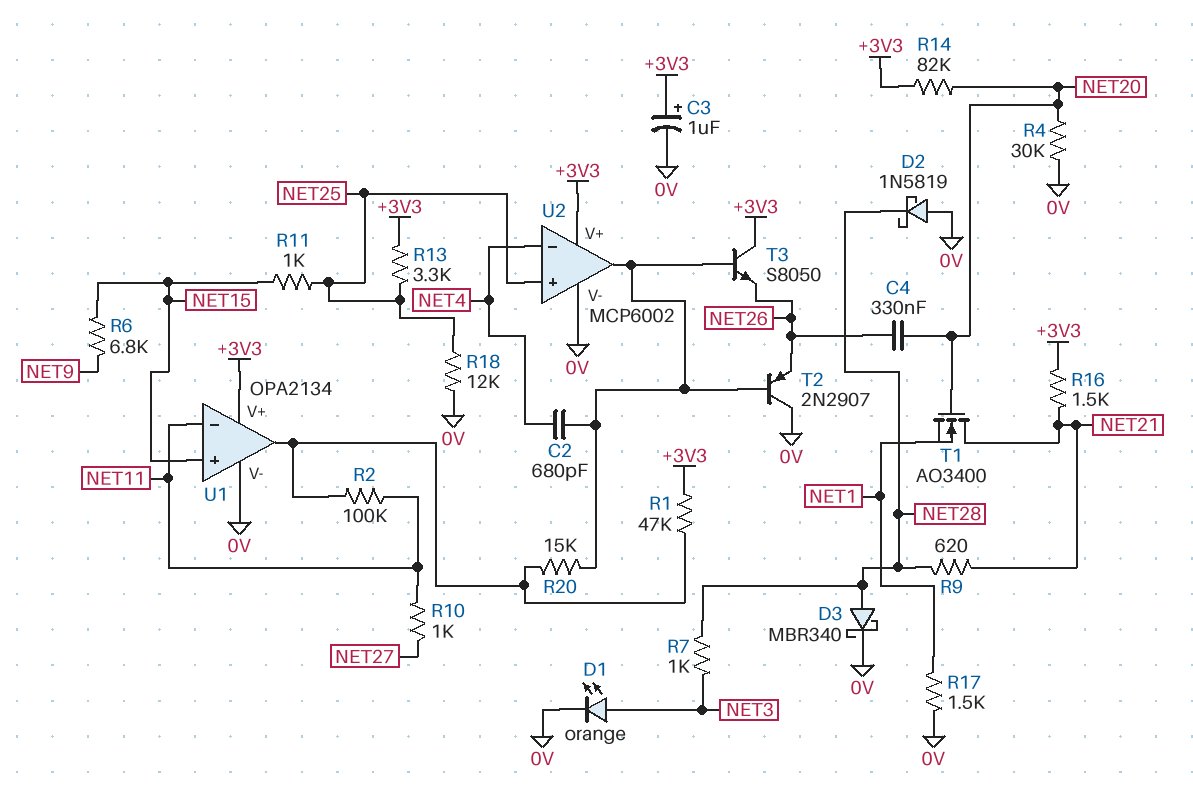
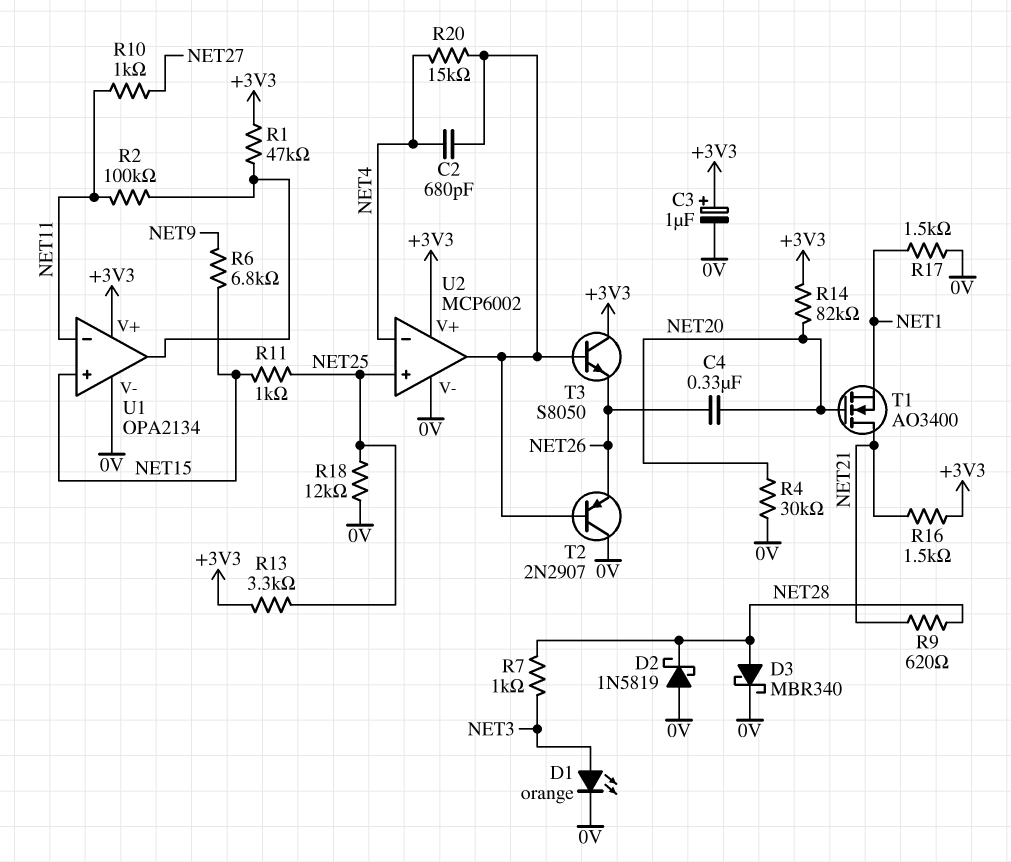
R20: 15k (U1/out, U2/out) -> 15k (NET4, U2/out)

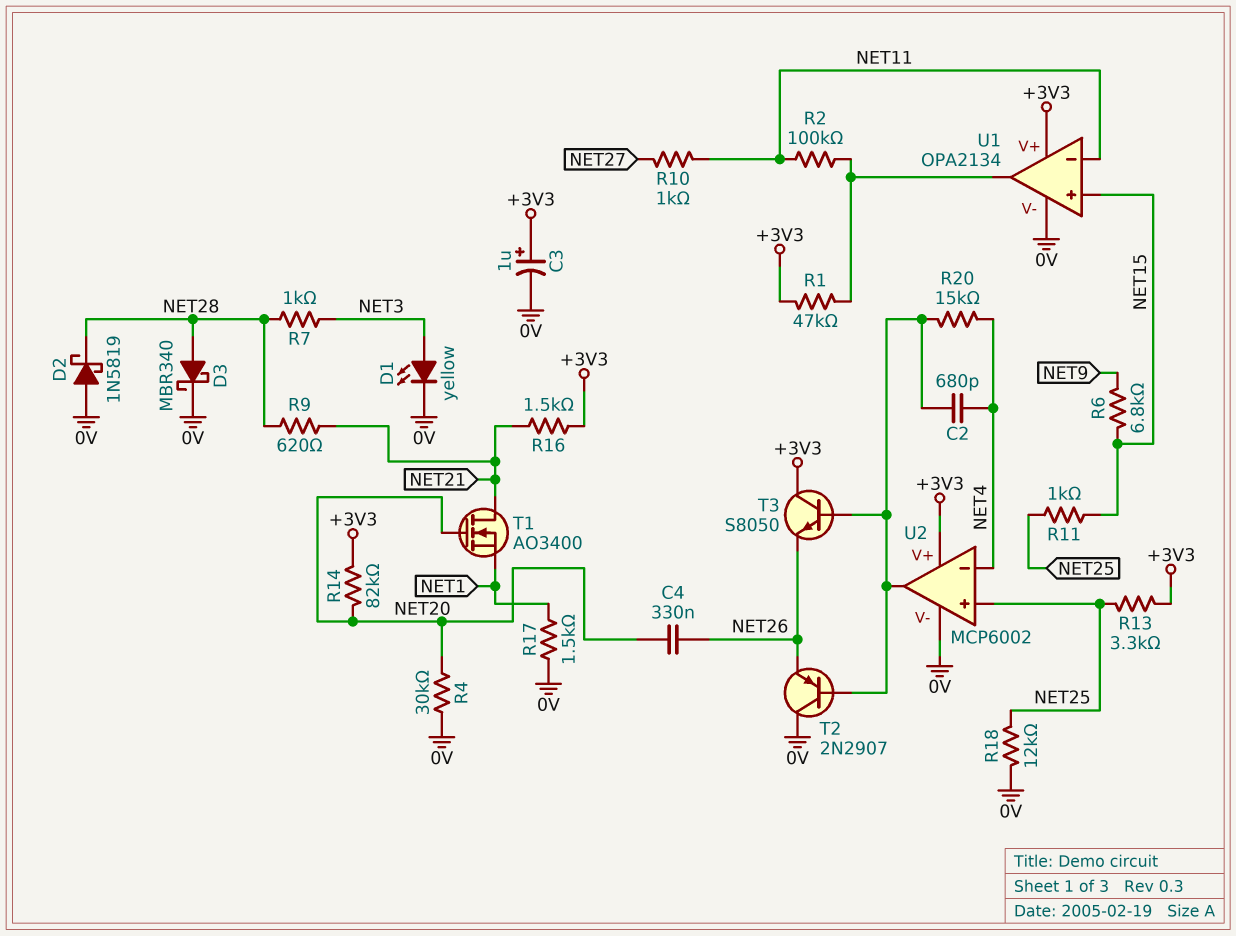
D1: LED orange (A NET3, K 0V) -> LED yellow (A NET3, K 0V)

